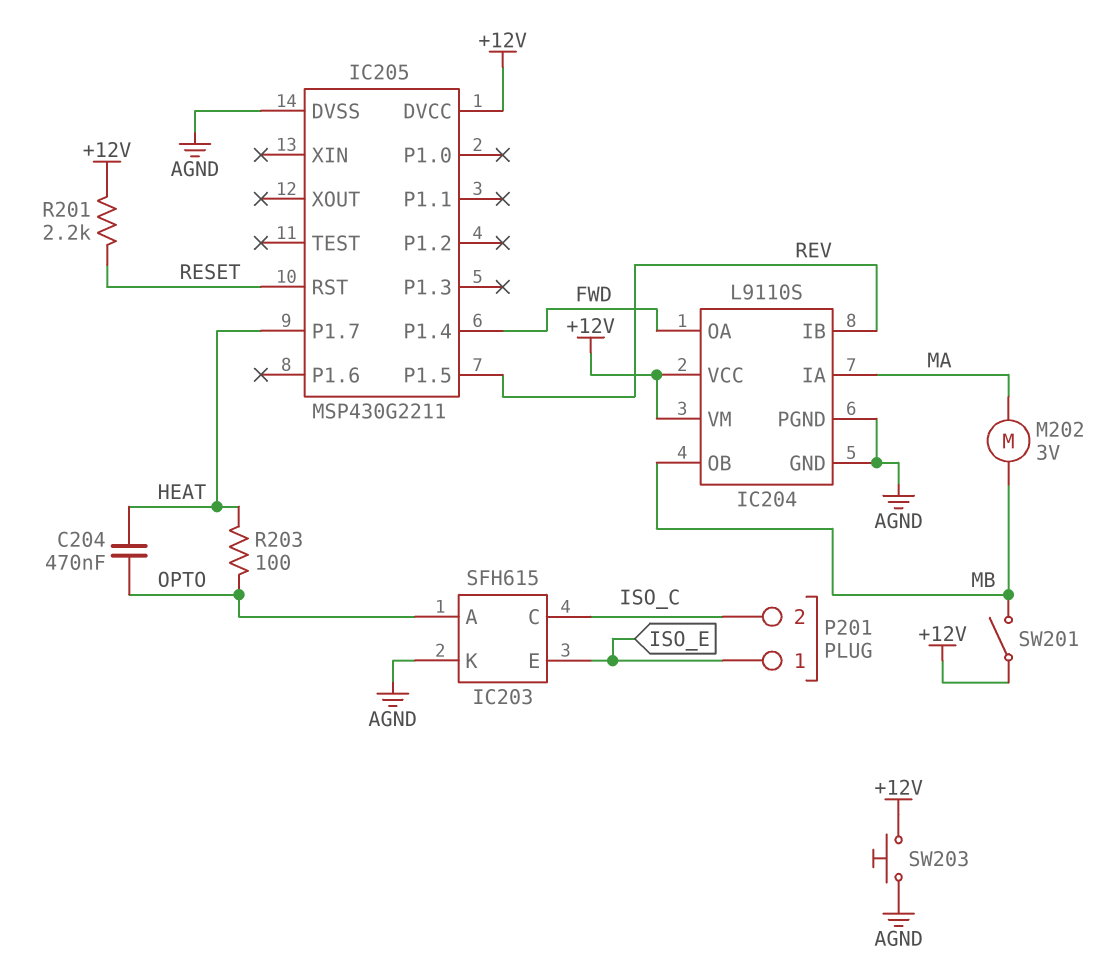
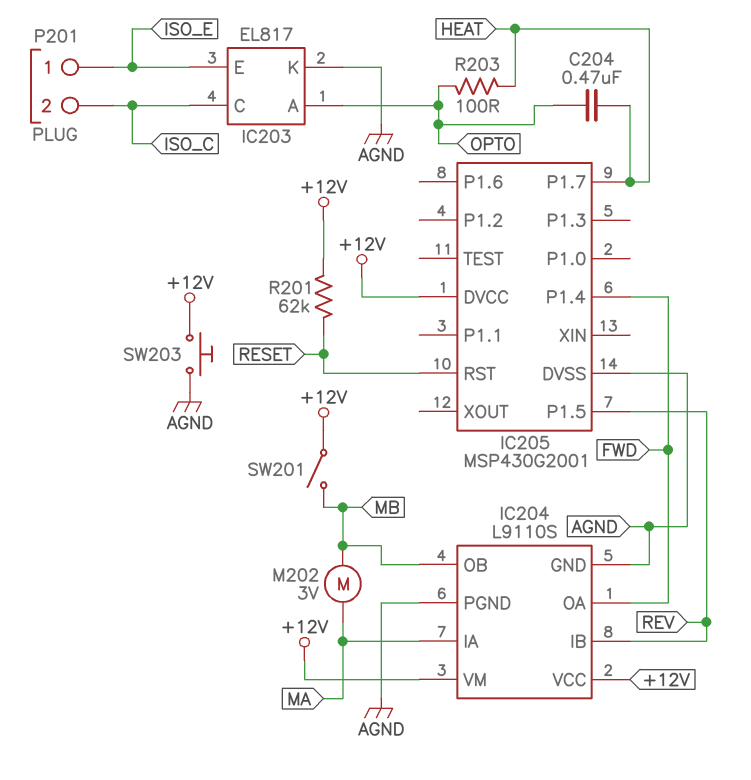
IC203: SFH615 -> EL817
IC205: MSP430G2211 -> MSP430G2001
R201: 2.2k (+12V, RESET) -> 62k (+12V, RESET)

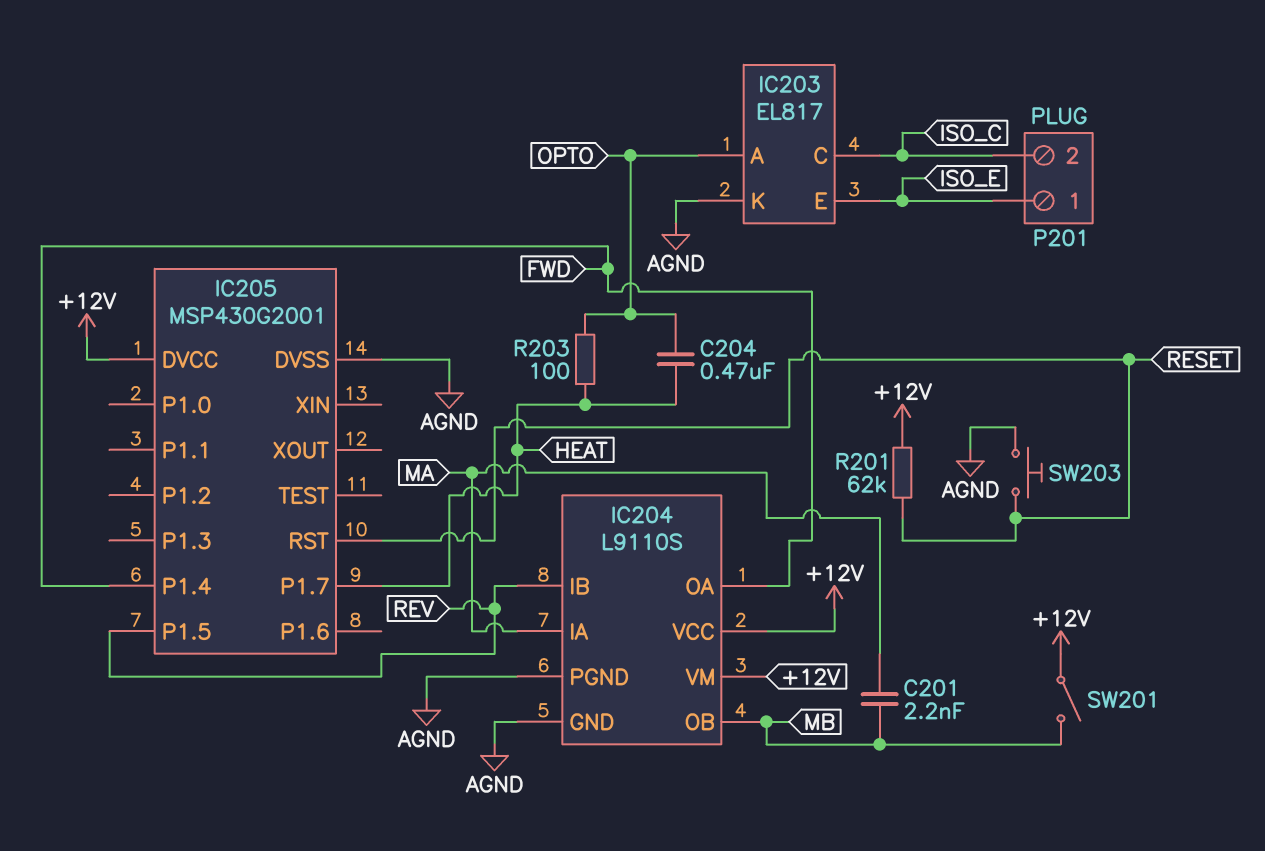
C201: none -> 2.2nF (MA, MB)
M202: motor 3V (MA, MB) -> none
SW203: button (+12V, AGND) -> button (AGND, RESET)

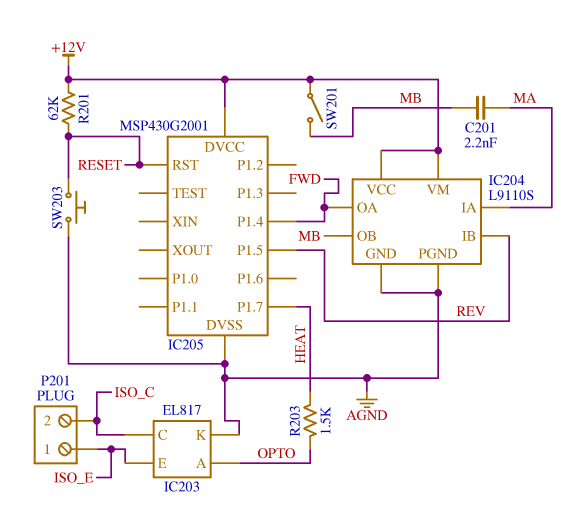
C204: 470nF (HEAT, OPTO) -> none
R203: 100 (HEAT, OPTO) -> 1.5k (HEAT, OPTO)

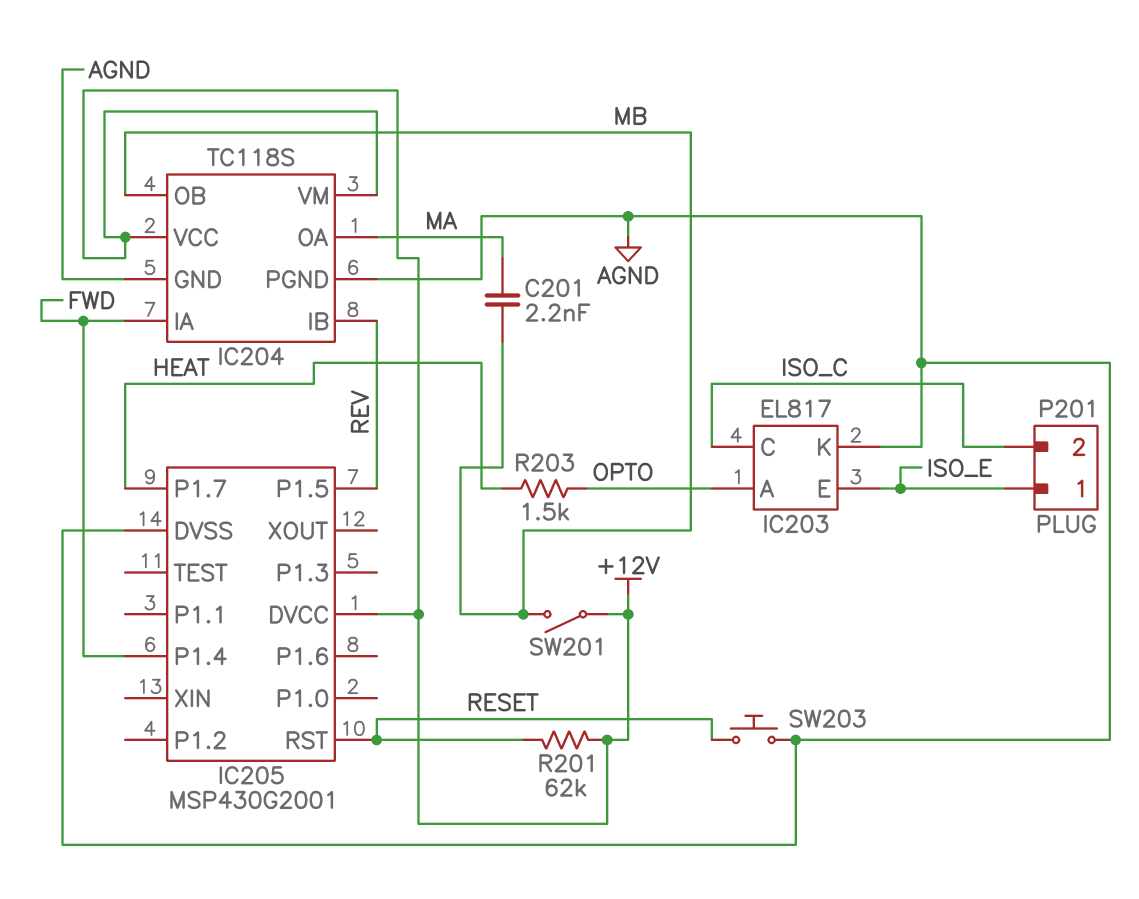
IC204: L9110S -> TC118S
IC204 pin IA: MA -> FWD
IC204 pin OA: FWD -> MA

